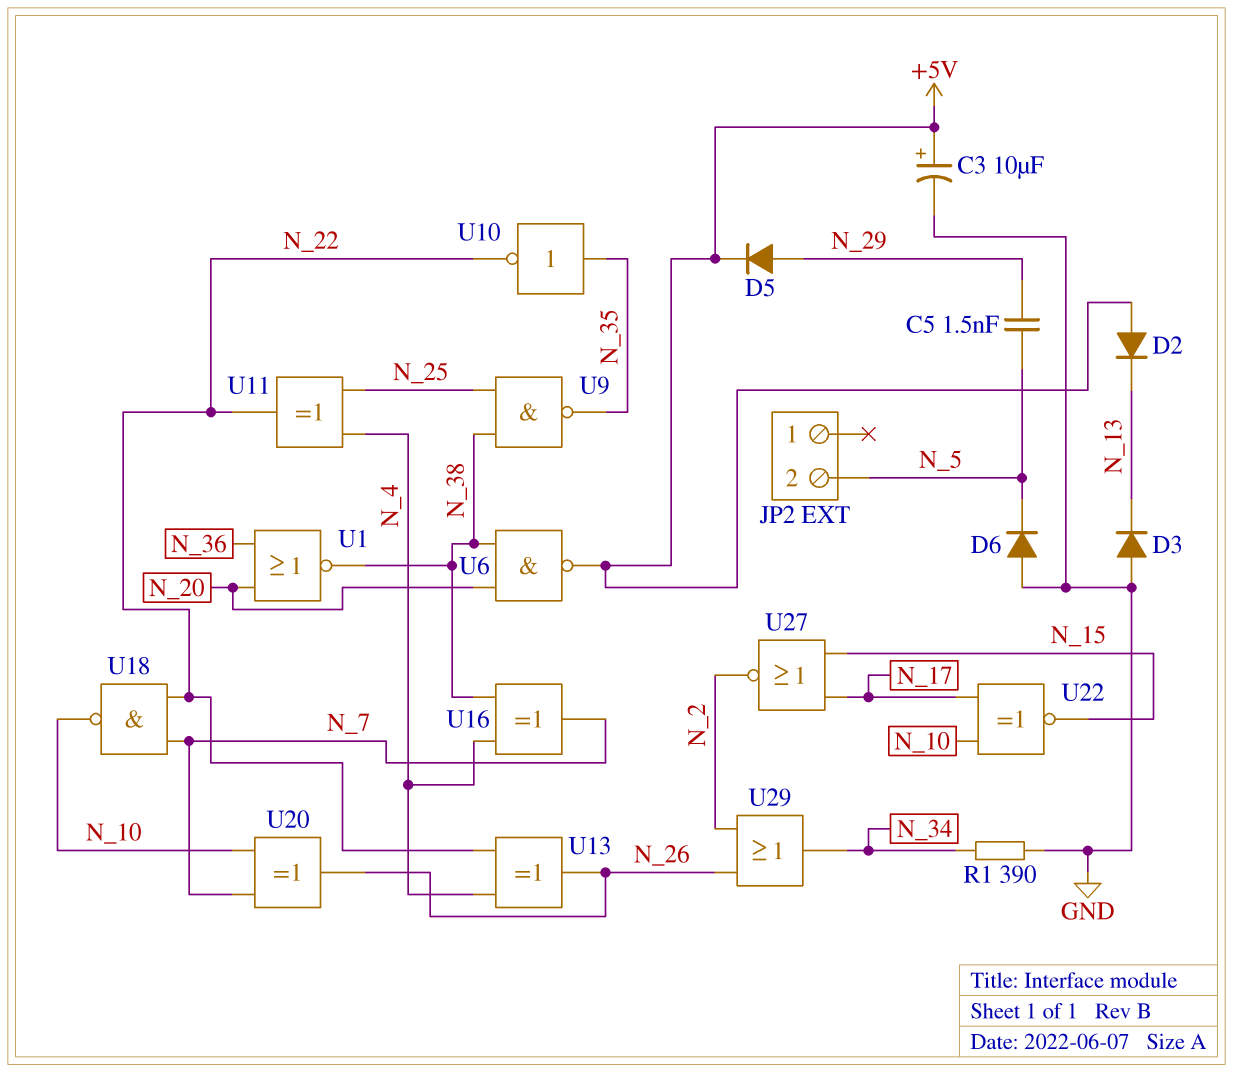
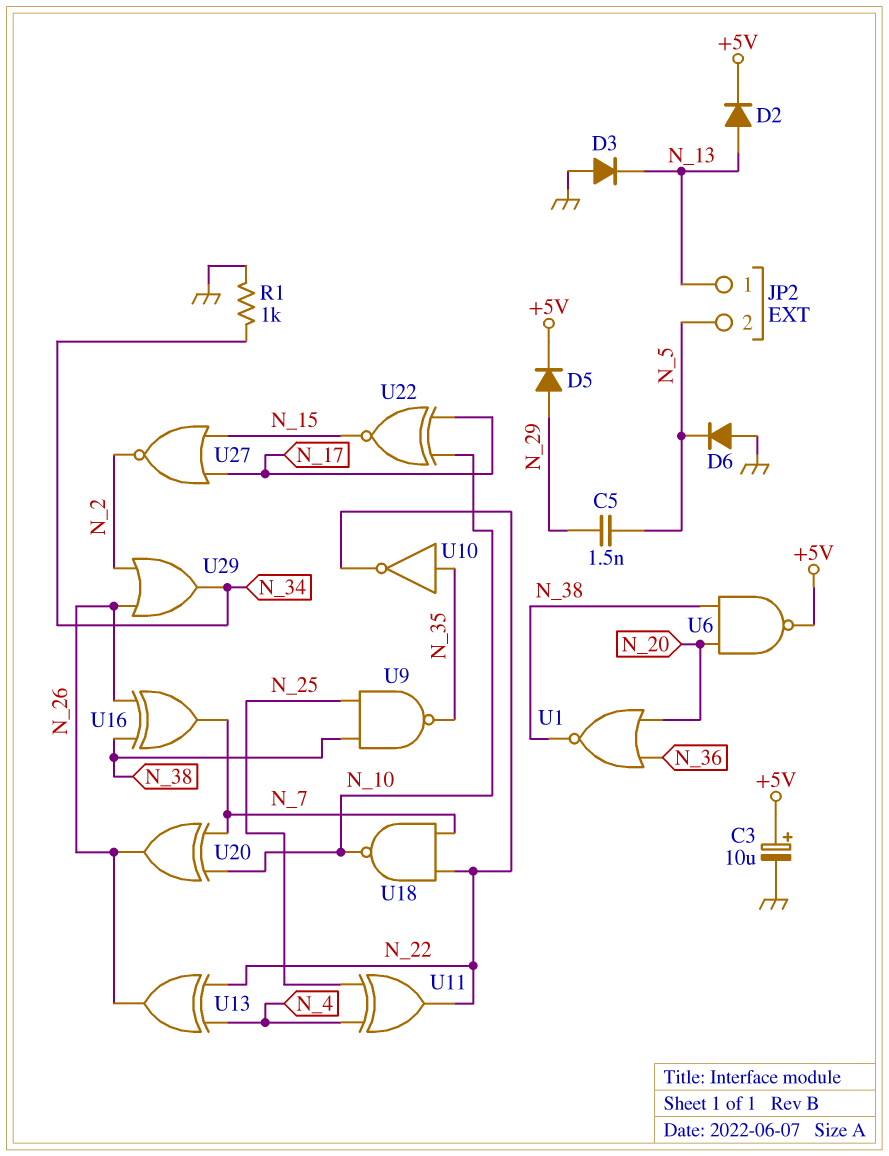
D2: diode (A +5V, K N_13) -> diode (A N_13, K +5V)
JP2 pin 1: none -> N_13
R1: 390 (GND, N_34) -> 1k (GND, N_34)
U16: XOR (in N_4, in N_38, out N_7) -> XOR (in N_26, in N_38, out N_7)

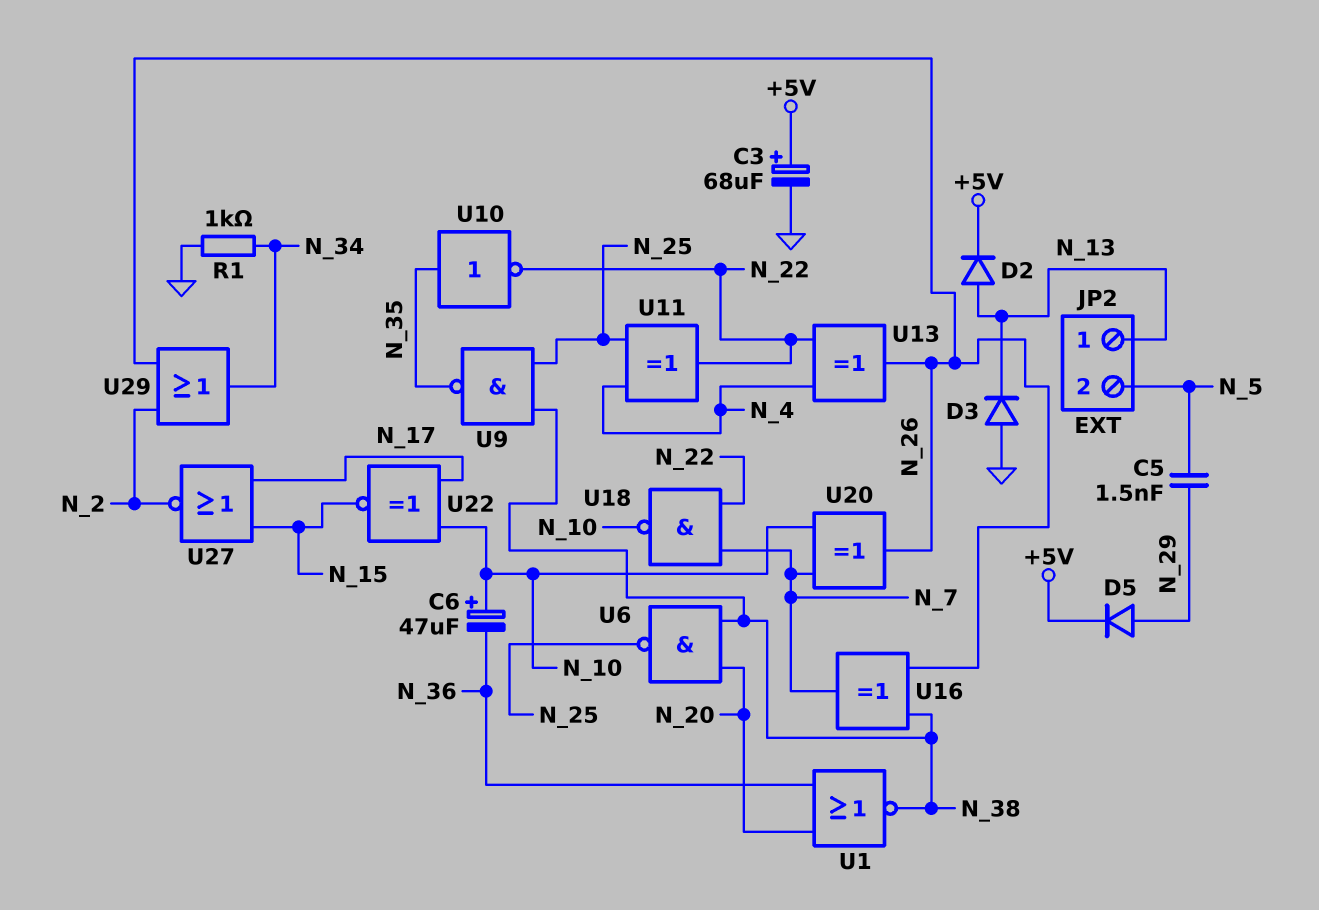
C3: 10uF (plus +5V, minus GND) -> 68uF (plus +5V, minus GND)
C6: none -> 47uF (plus N_10, minus N_36)
D6: diode (A GND, K N_5) -> none
U6: NAND (in N_20, in N_38, out +5V) -> NAND (in N_20, in N_38, out N_25)

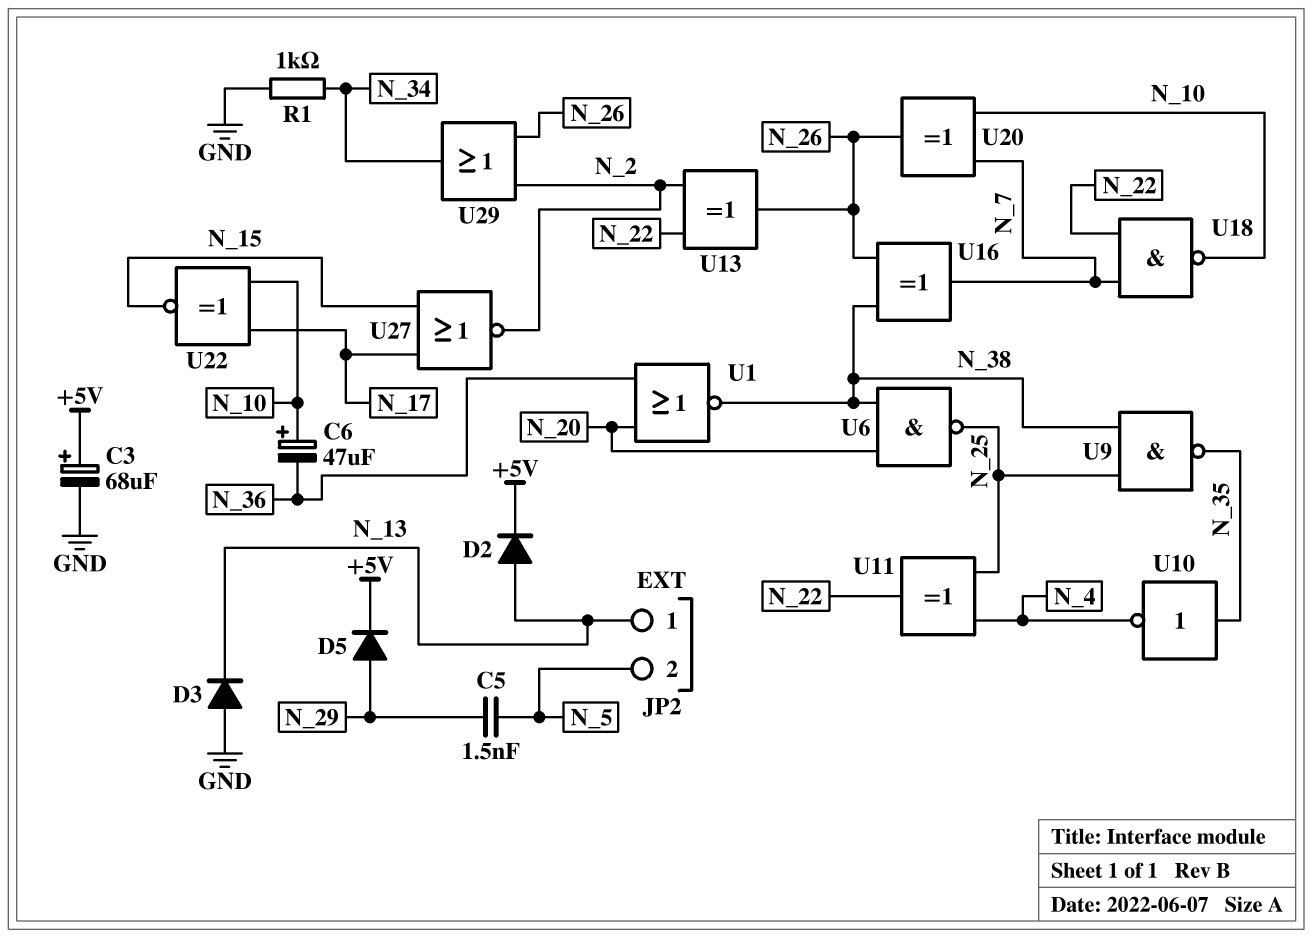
U10: NOT (in N_35, out N_22) -> NOT (in N_35, out N_4)
U13: XOR (in N_4, in N_22, out N_26) -> XOR (in N_2, in N_22, out N_26)

